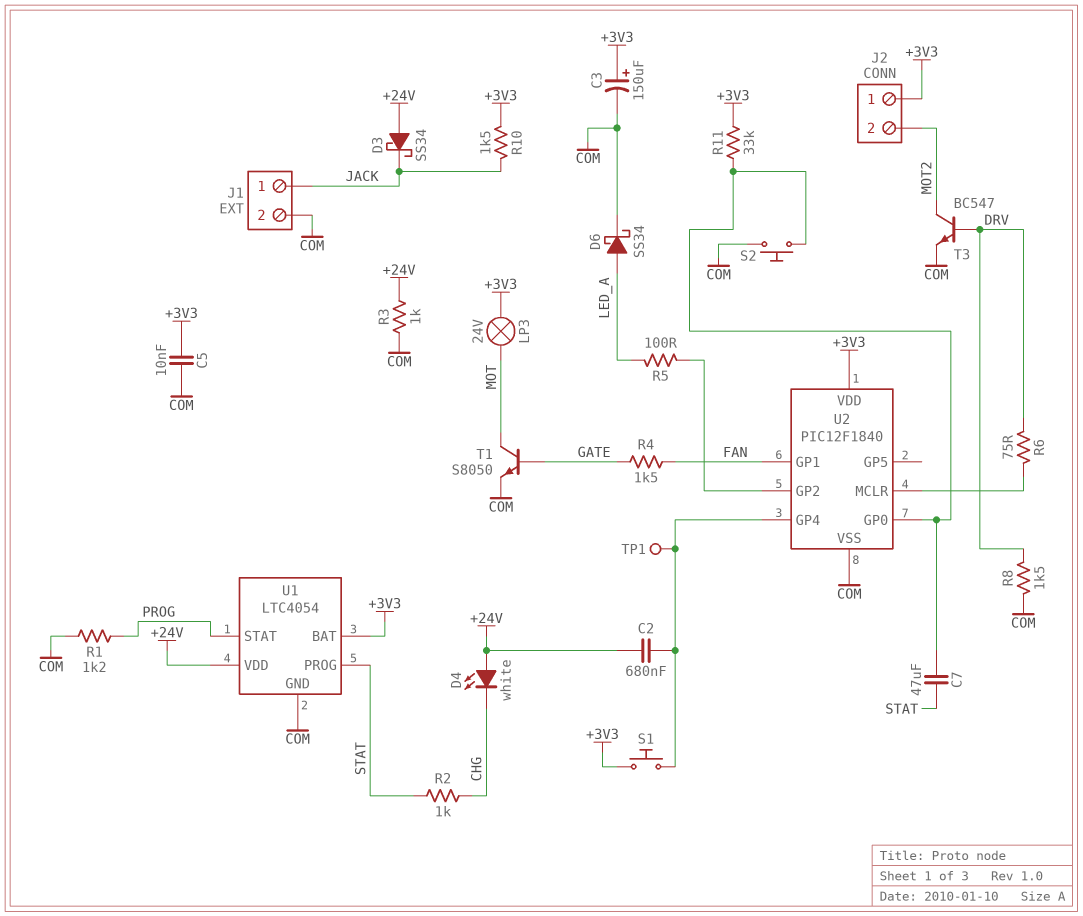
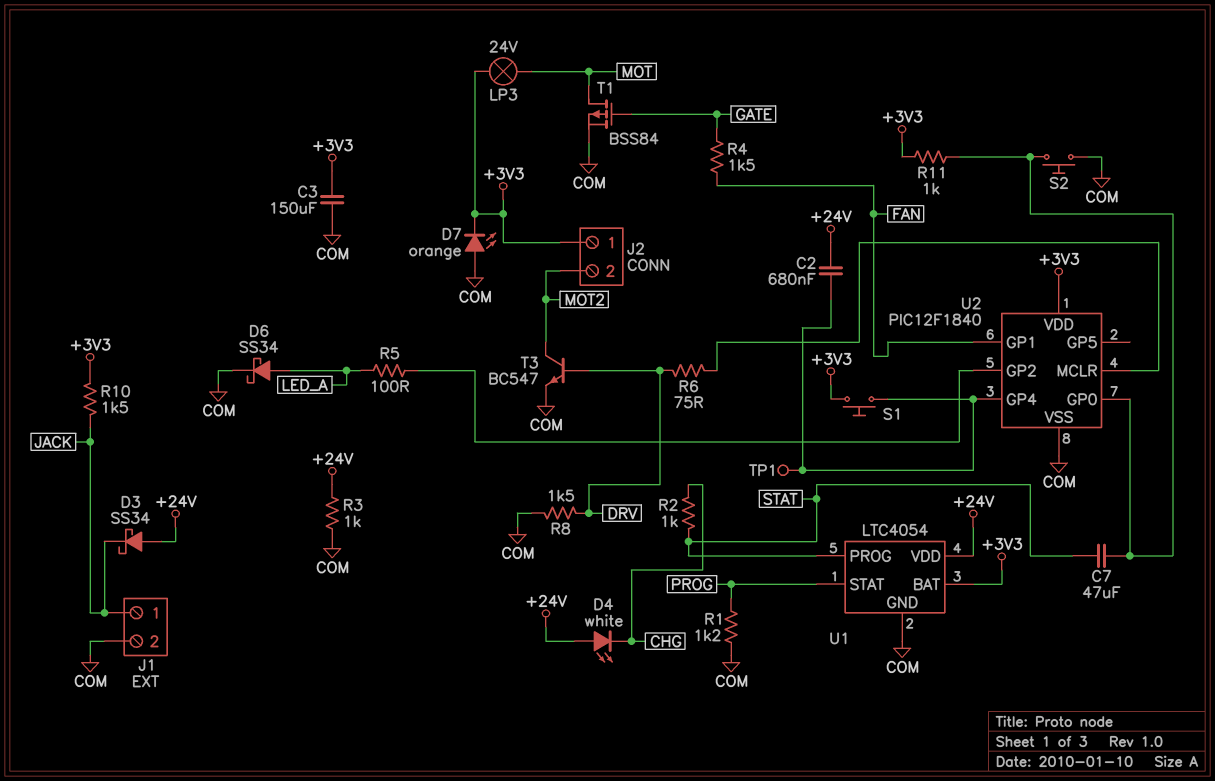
C3: 150uF (plus +3V3, minus COM) -> 150uF (+3V3, COM)
C5: 10nF (+3V3, COM) -> none
D7: none -> LED orange (A COM, K +3V3)
R11: 33k (+3V3, U2/GP0) -> 1k (+3V3, U2/GP0)
T1: NPN S8050 (B GATE, C MOT, E COM) -> PMOS BSS84 (G GATE, D MOT, S COM)

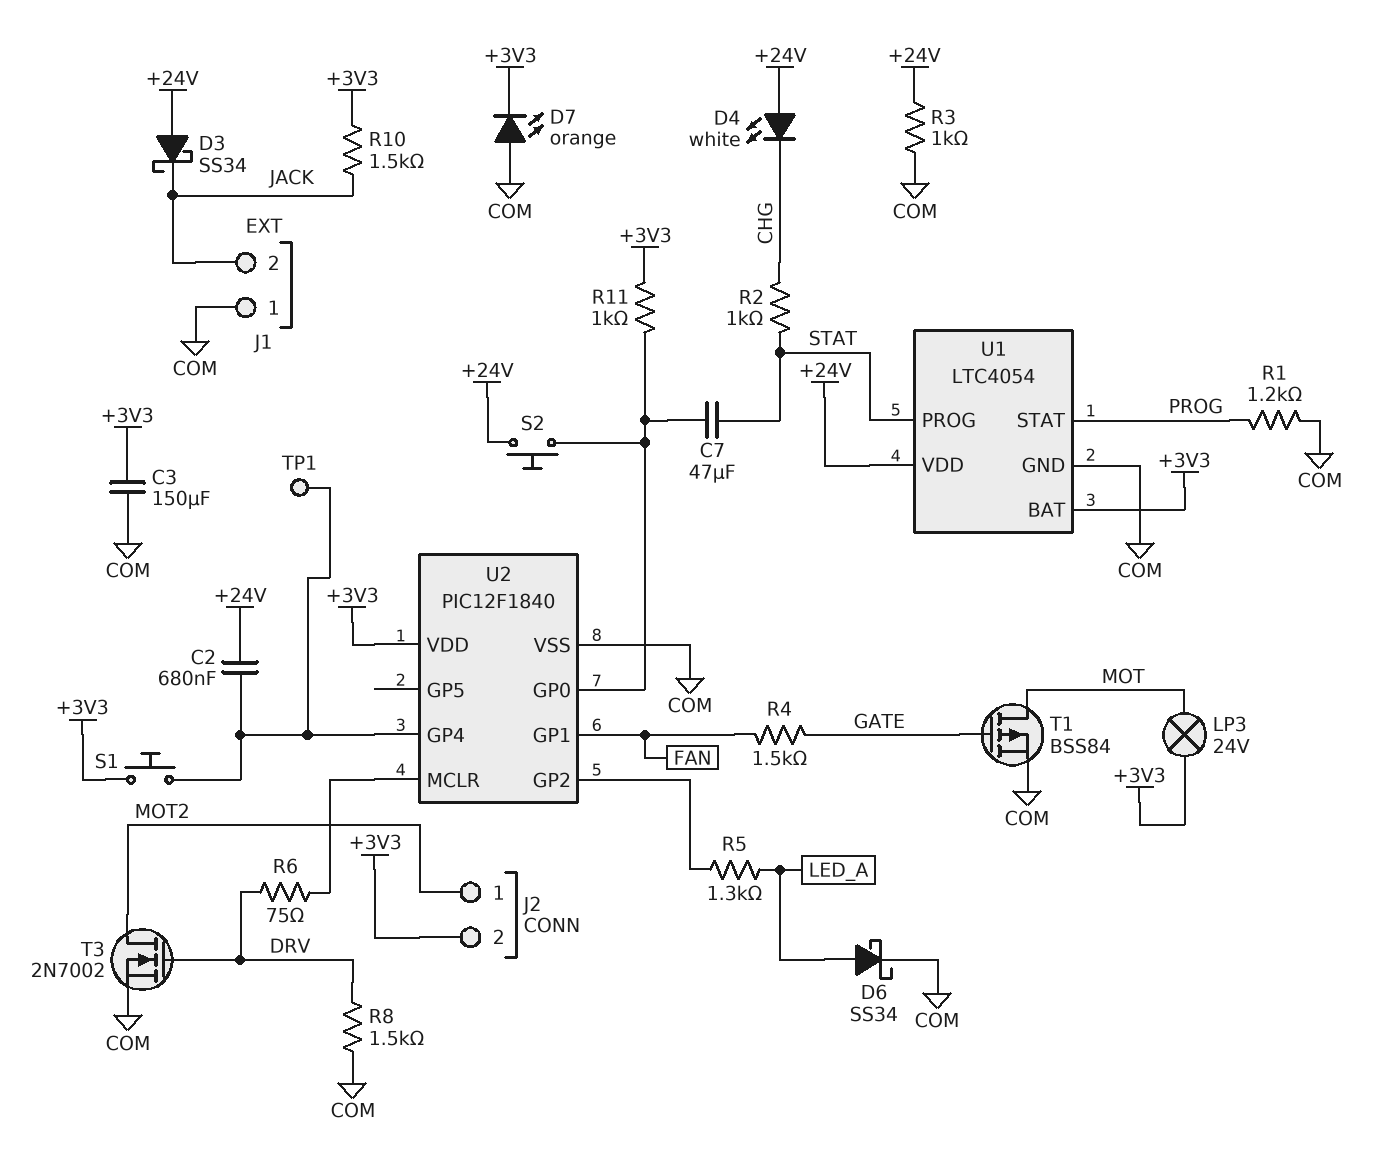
J1 pin 1: JACK -> COM
J1 pin 2: COM -> JACK
J2 pin 1: +3V3 -> MOT2
J2 pin 2: MOT2 -> +3V3
R5: 100 (LED_A, U2/GP2) -> 1.3k (LED_A, U2/GP2)
S2: button (COM, U2/GP0) -> button (+24V, U2/GP0)
T3: NPN BC547 (B DRV, C MOT2, E COM) -> NMOS 2N7002 (G DRV, D MOT2, S COM)

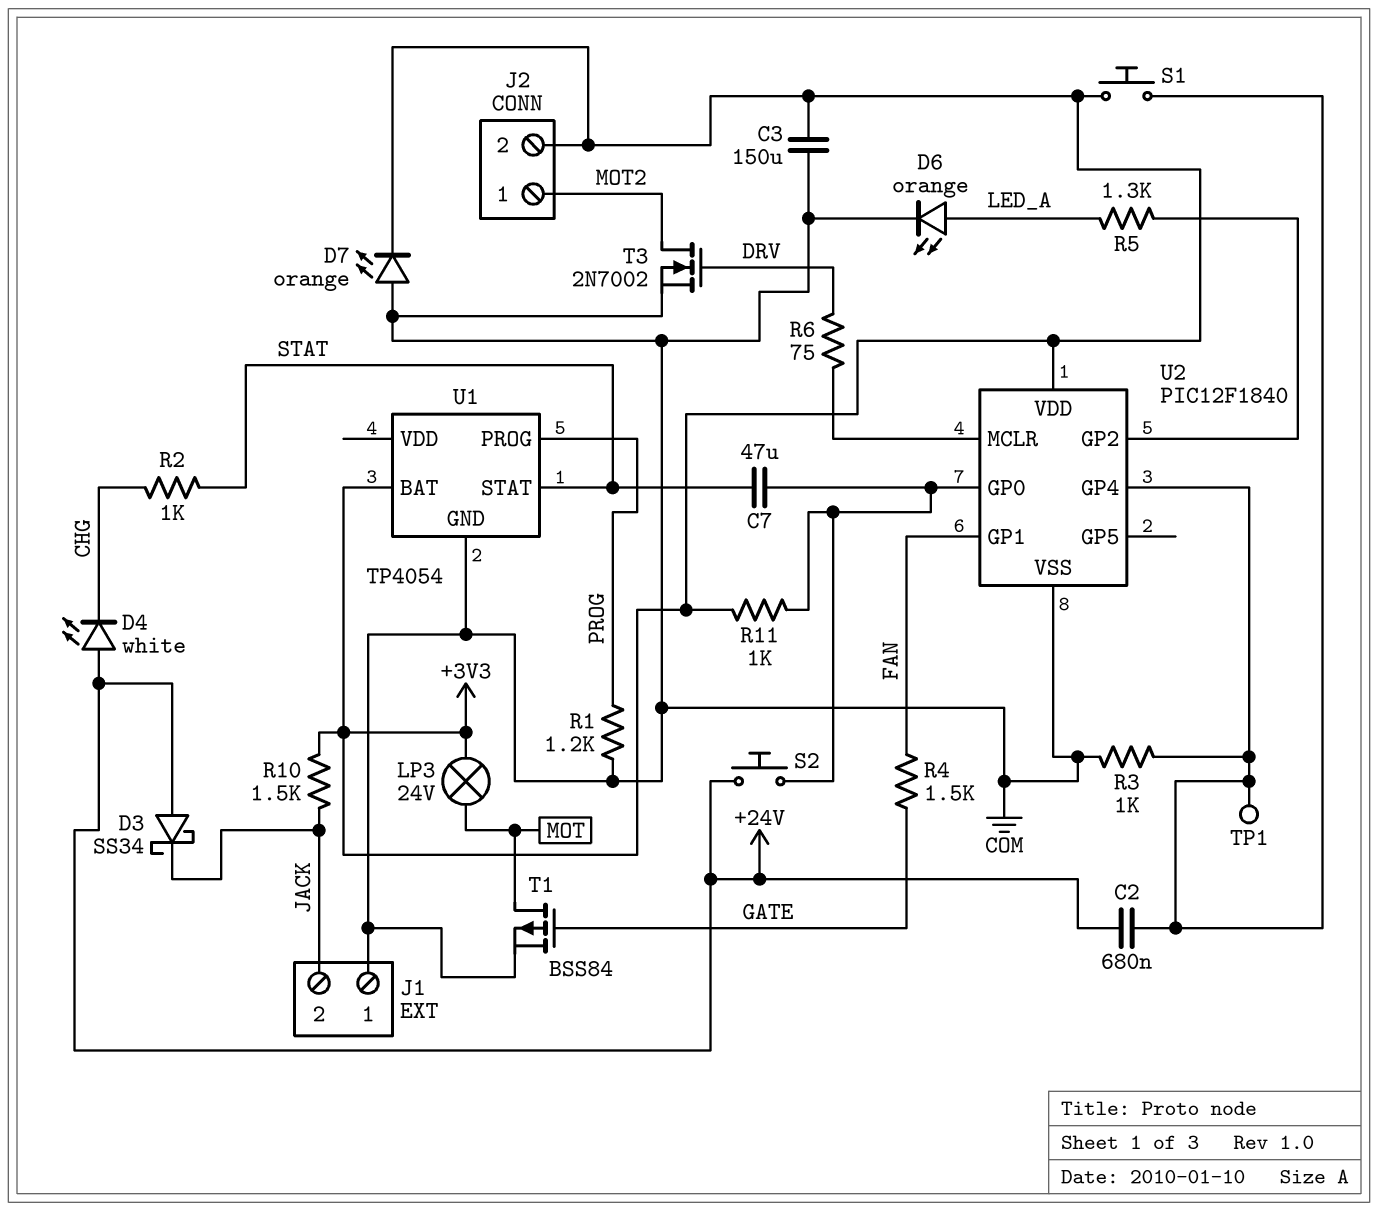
D6: schottky SS34 (A LED_A, K COM) -> LED orange (A LED_A, K COM)
R3: 1k (+24V, COM) -> 1k (COM, U2/GP4)
R8: 1.5k (COM, DRV) -> none
U1: LTC4054 -> TP4054
U1 pin PROG: STAT -> PROG
U1 pin STAT: PROG -> STAT
U1 pin VDD: +24V -> none

